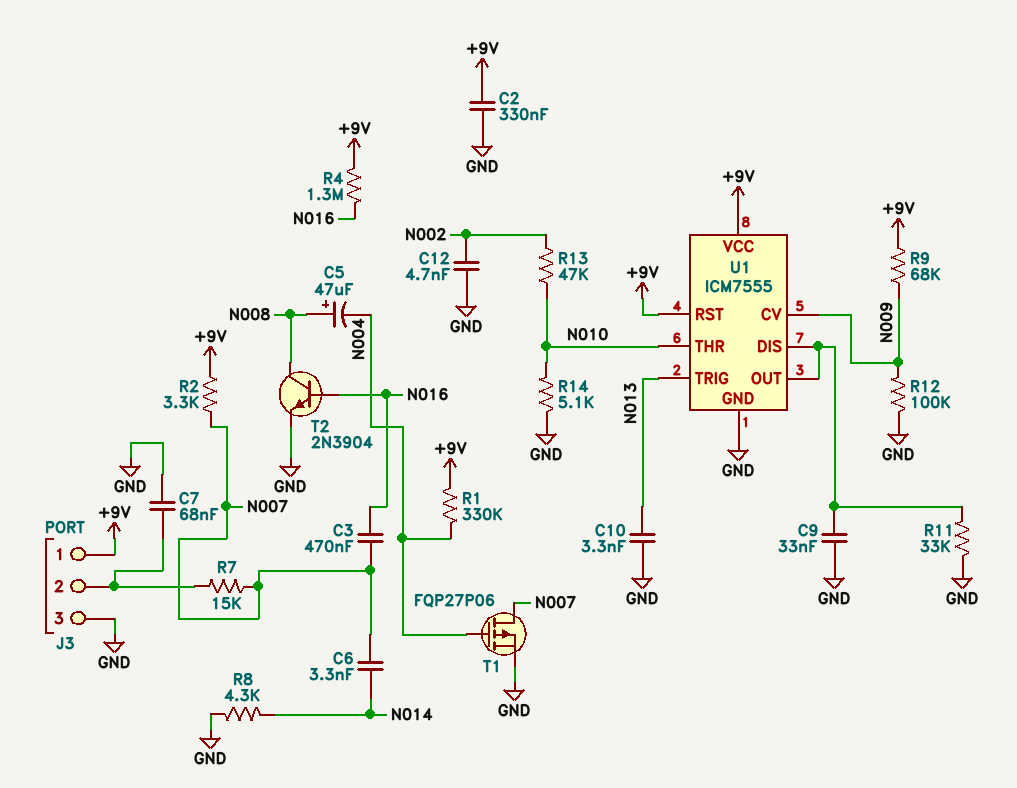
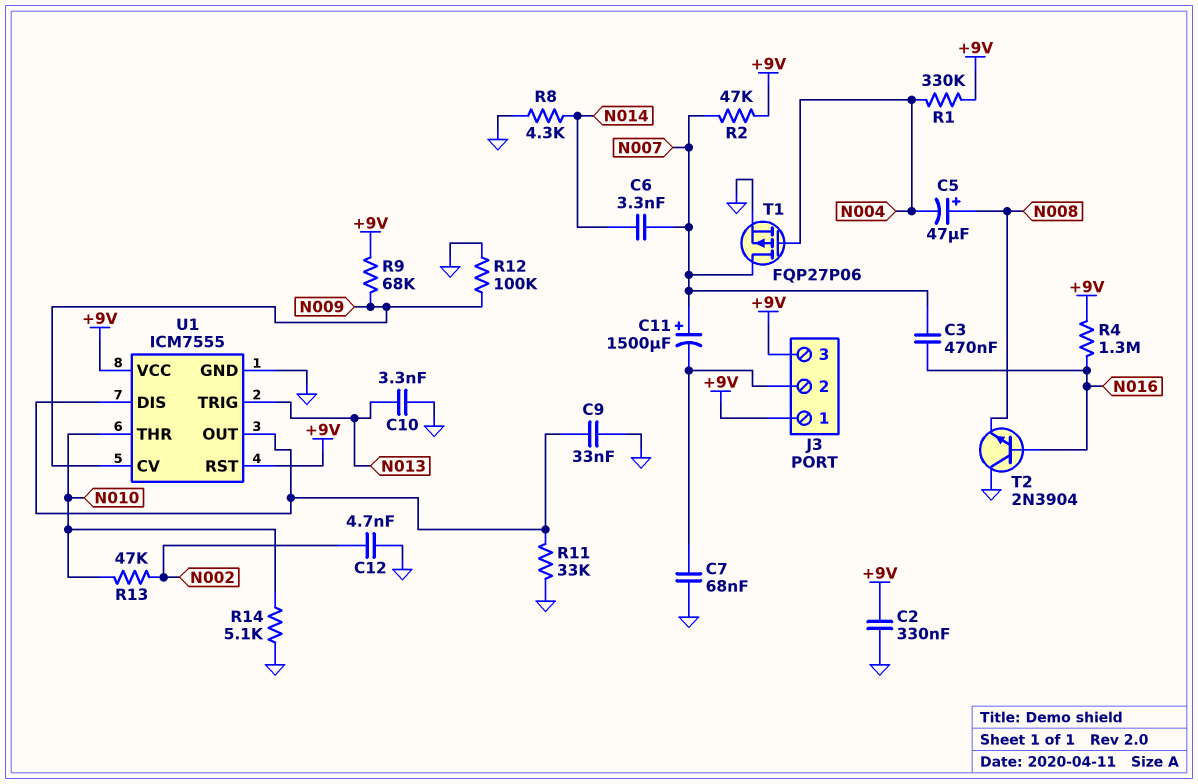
C11: none -> 1500uF (plus N007, minus J3/2)
J3 pin 3: GND -> +9V
R2: 3.3k (+9V, N007) -> 47k (+9V, N007)
R7: 15k (J3/2, N007) -> none
T2: NPN 2N3904 (B N016, C N008, E GND) -> NPN 2N3904 (B N016, C GND, E N008)

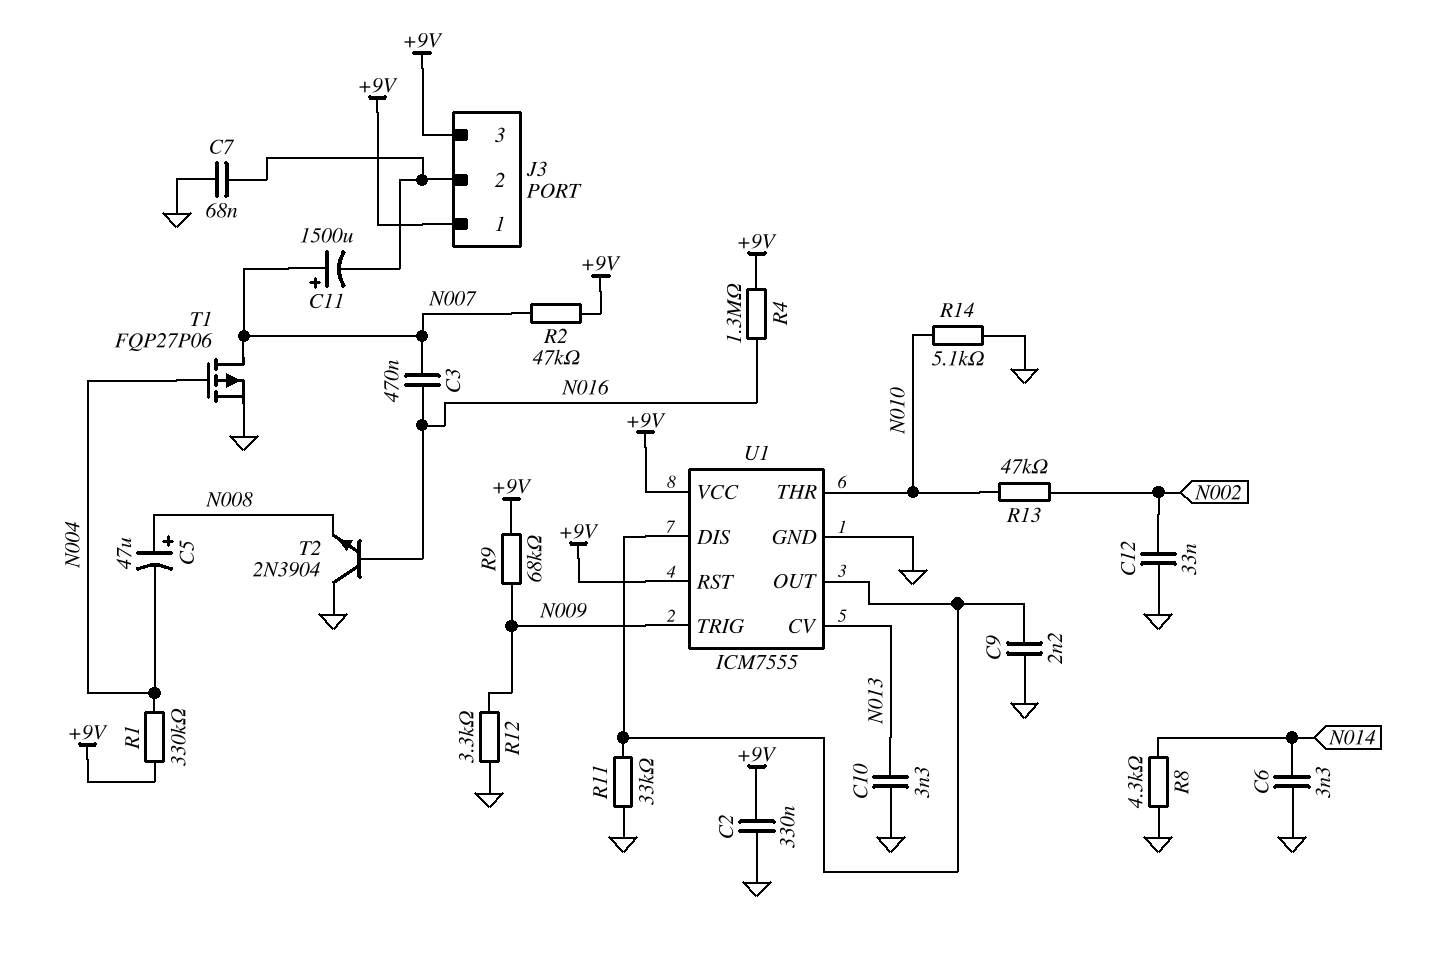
C6: 3.3nF (N007, N014) -> 3.3nF (GND, N014)
C9: 33nF (GND, U1/DIS) -> 2.2nF (GND, U1/DIS)
C12: 4.7nF (GND, N002) -> 33nF (GND, N002)
R12: 100k (GND, N009) -> 3.3k (GND, N009)
U1 pin CV: N009 -> N013
U1 pin TRIG: N013 -> N009

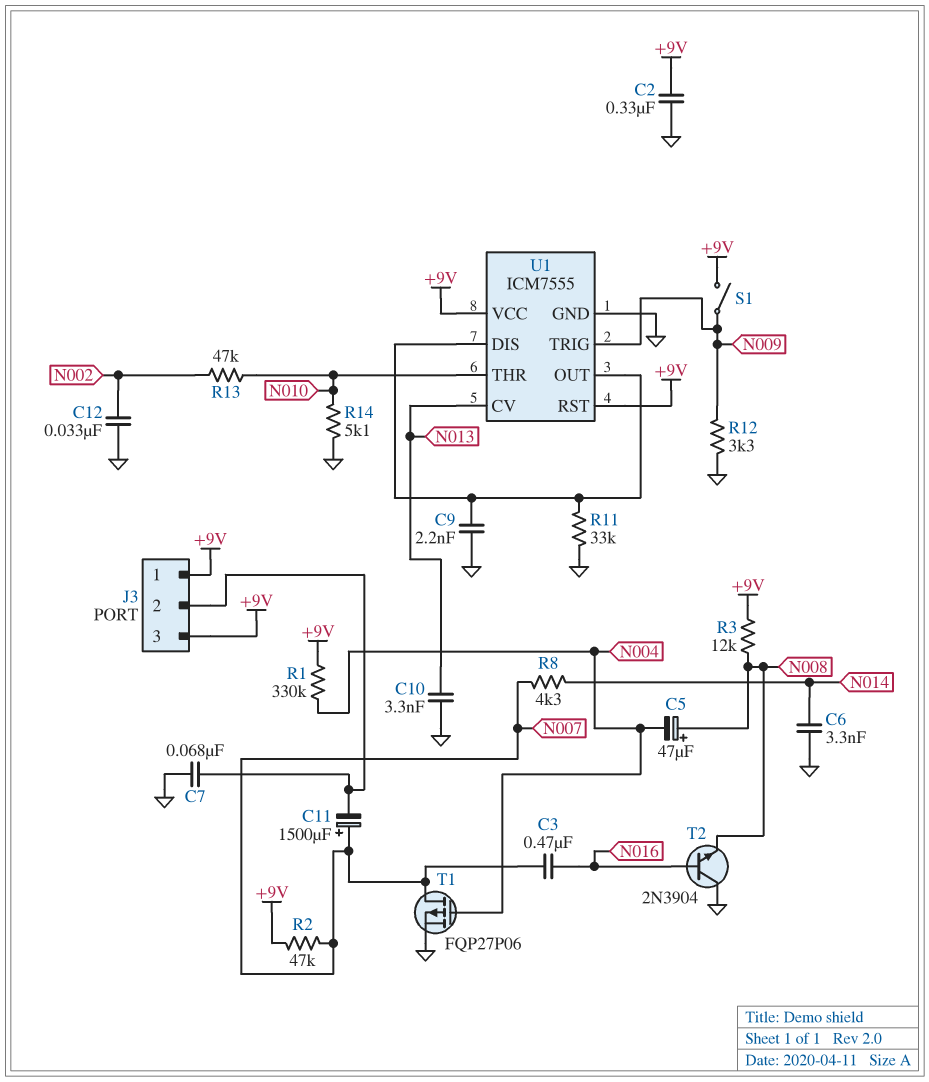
R3: none -> 12k (+9V, N008)
R4: 1.3M (+9V, N016) -> none
R8: 4.3k (GND, N014) -> 4.3k (N007, N014)
R9: 68k (+9V, N009) -> none
S1: none -> switch (+9V, N009)

